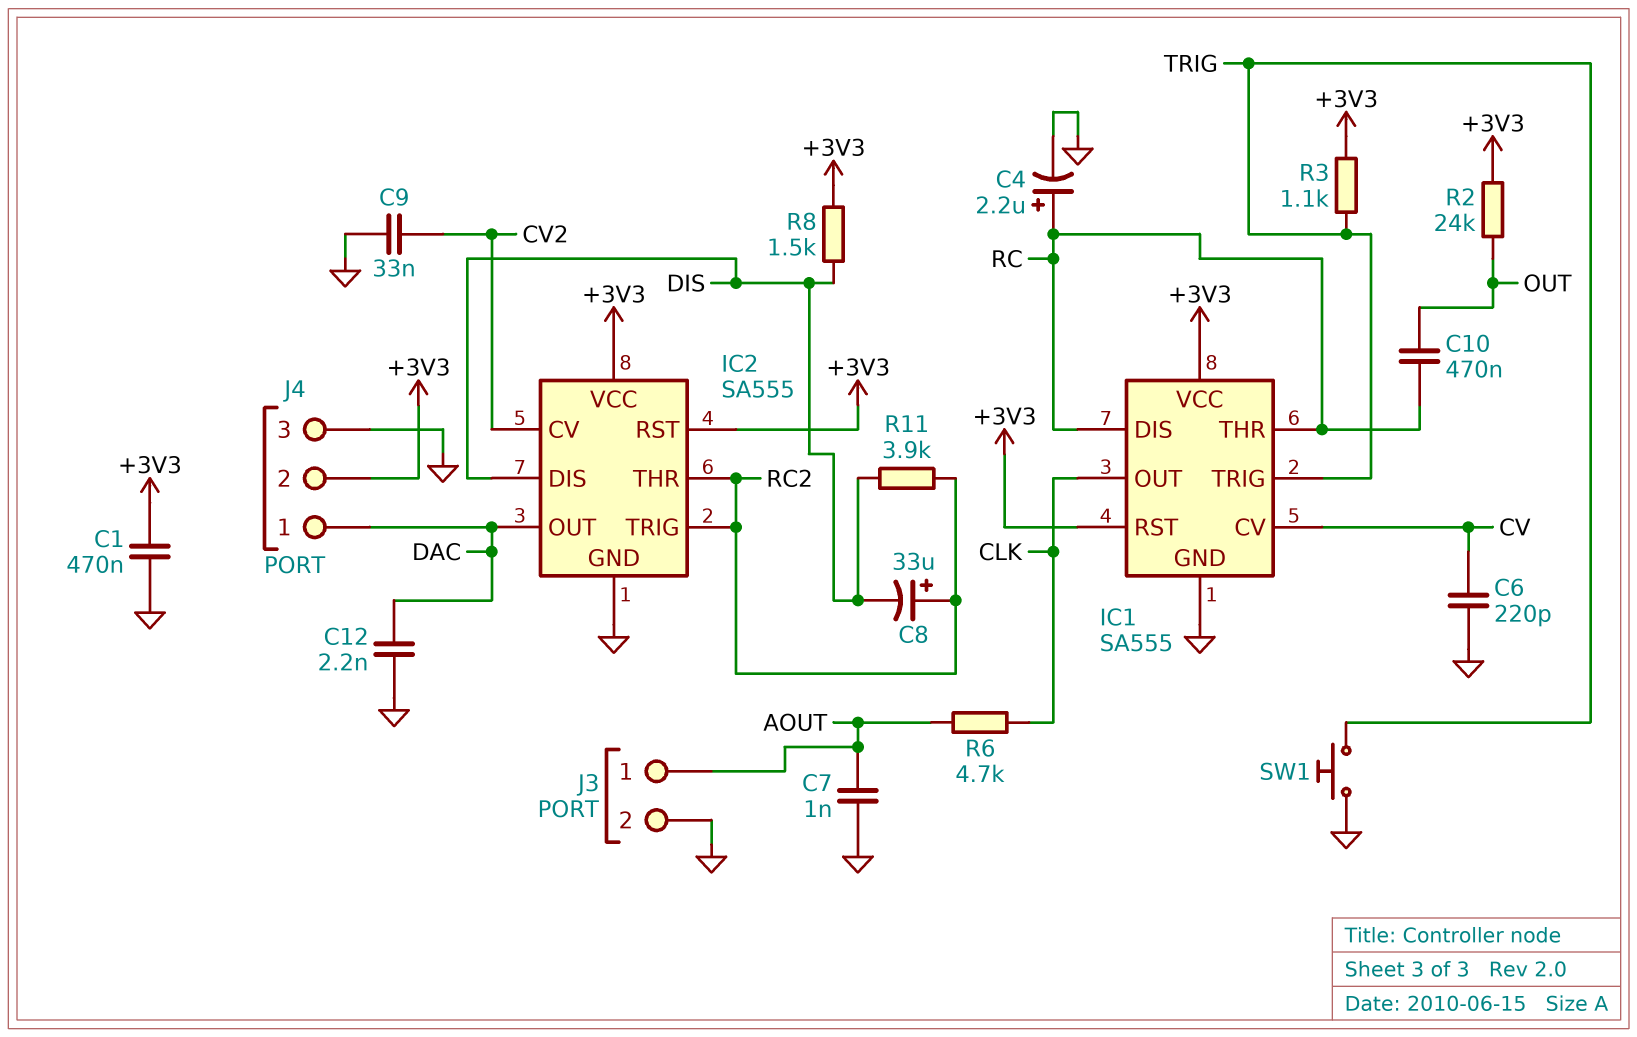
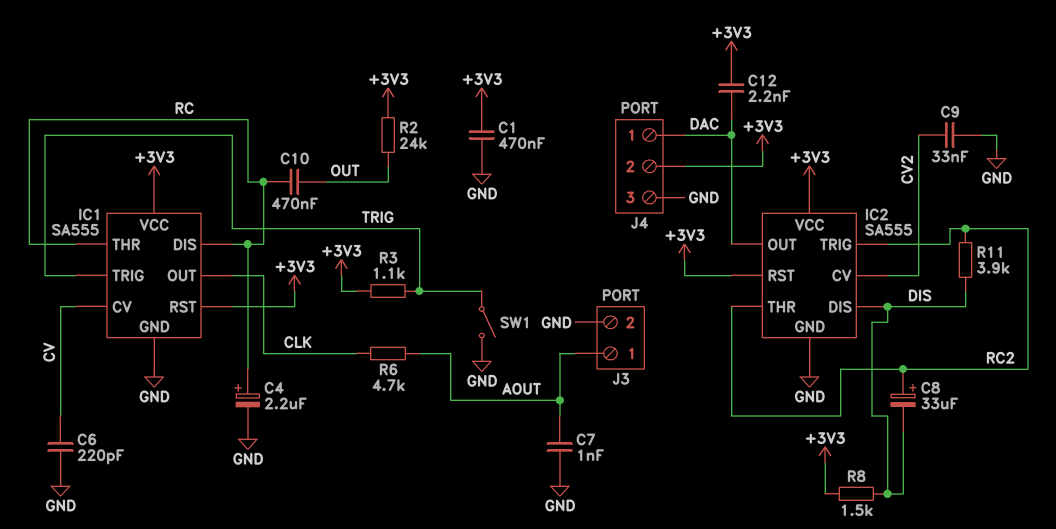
C12: 2.2nF (DAC, GND) -> 2.2nF (+3V3, DAC)
SW1: button (GND, TRIG) -> switch (GND, TRIG)

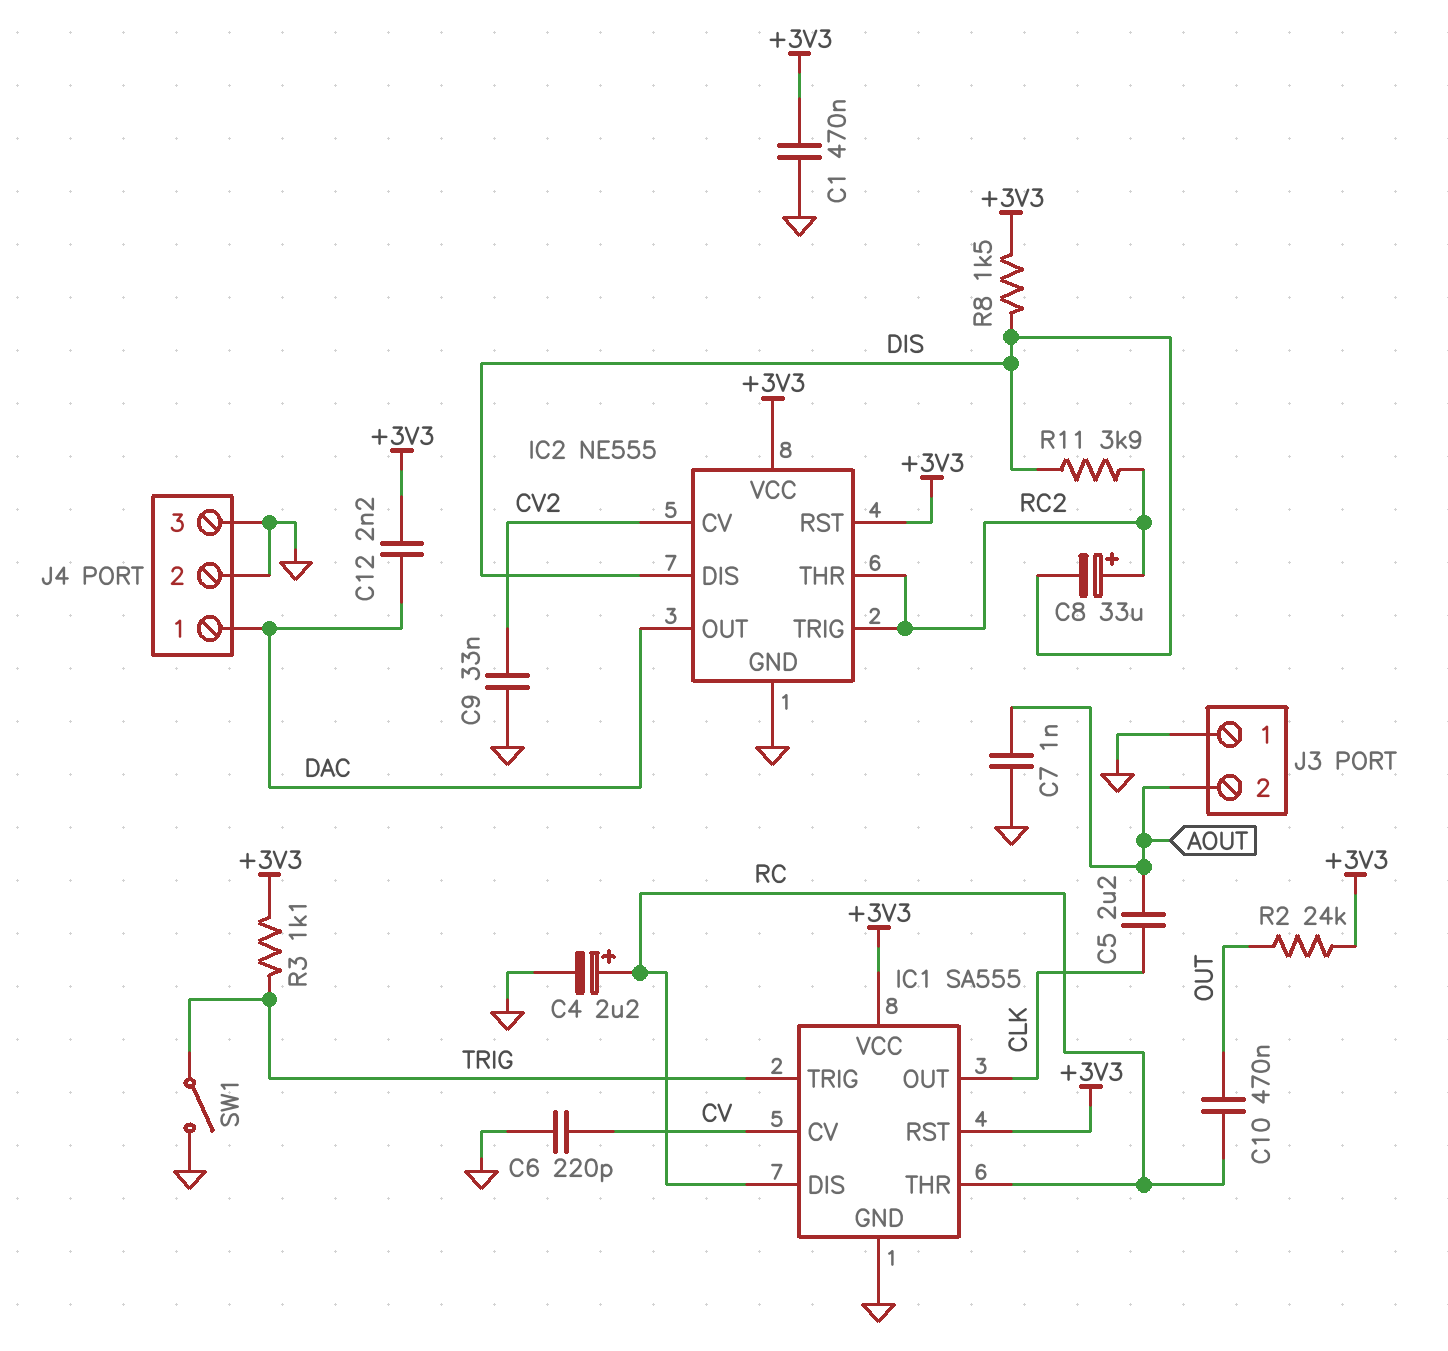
C5: none -> 2.2uF (AOUT, CLK)
IC2: SA555 -> NE555
J3 pin 1: AOUT -> GND
J3 pin 2: GND -> AOUT
J4 pin 2: +3V3 -> GND
R6: 4.7k (AOUT, CLK) -> none

